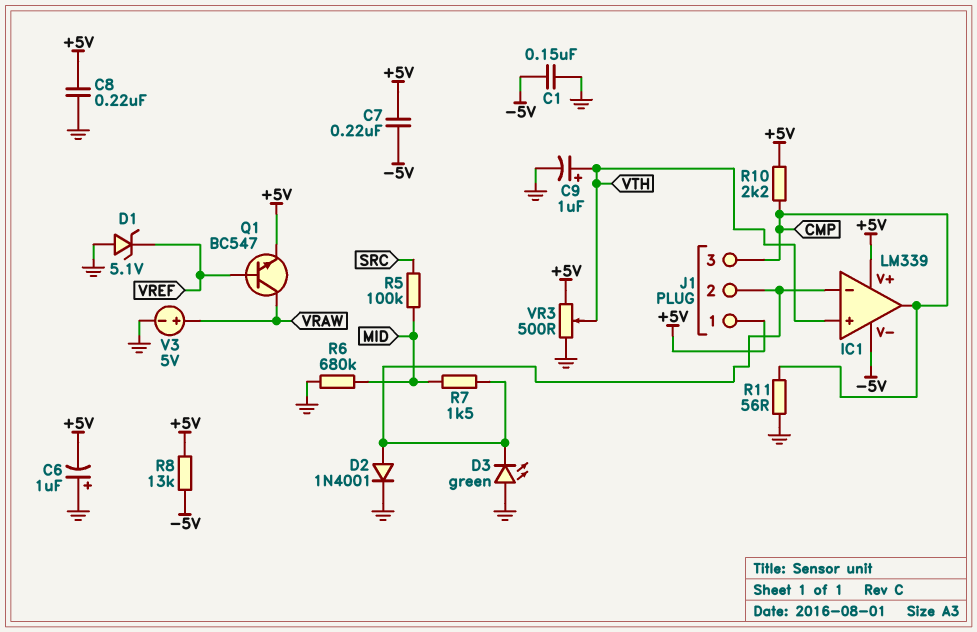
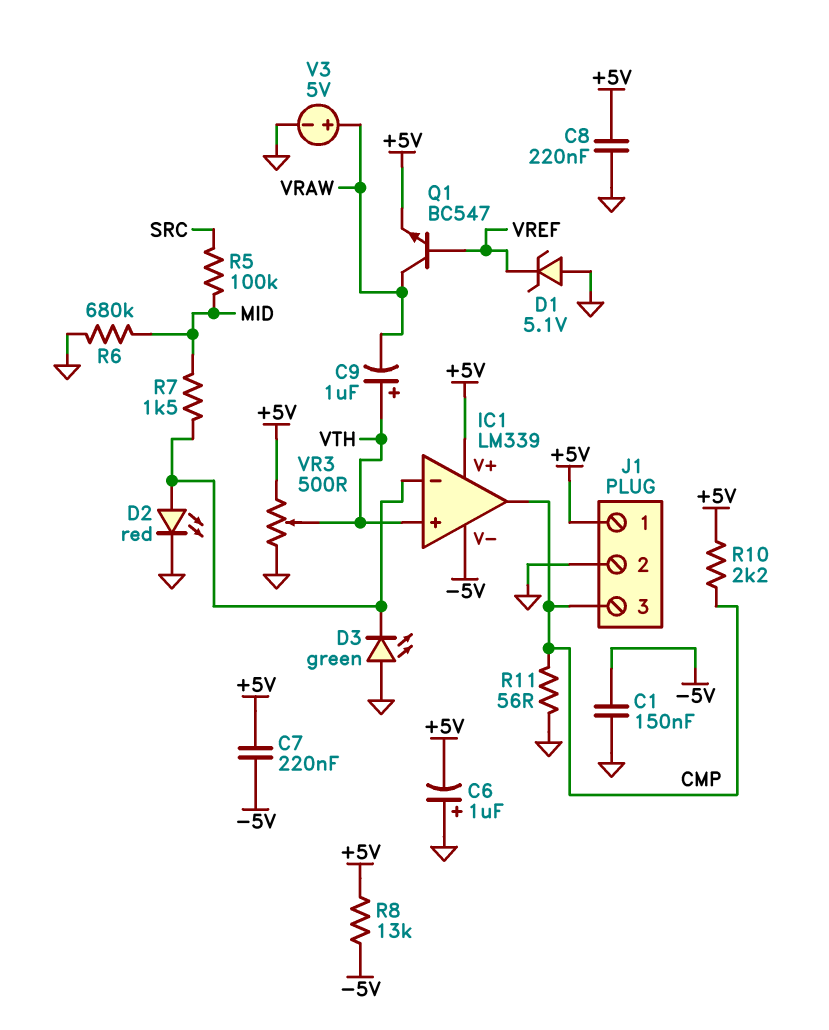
C9: 1uF (plus VTH, minus GND) -> 1uF (plus VTH, minus VRAW)
D2: diode 1N4001 (A IC1/in-, K GND) -> LED red (A IC1/in-, K GND)
J1 pin 2: IC1/in- -> GND

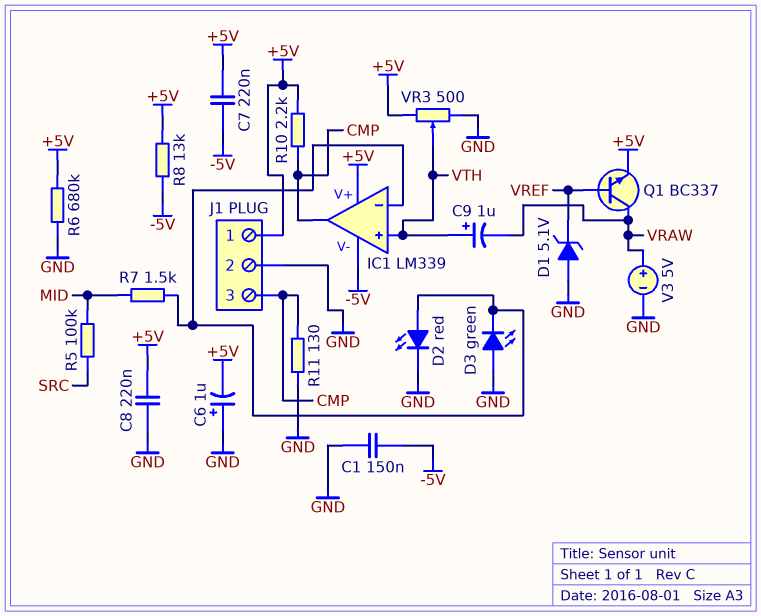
Q1: NPN BC547 (B VREF, C VRAW, E +5V) -> NPN BC337 (B VREF, C VRAW, E +5V)
R6: 680k (GND, MID) -> 680k (+5V, GND)
R11: 56 (CMP, GND) -> 130 (CMP, GND)

